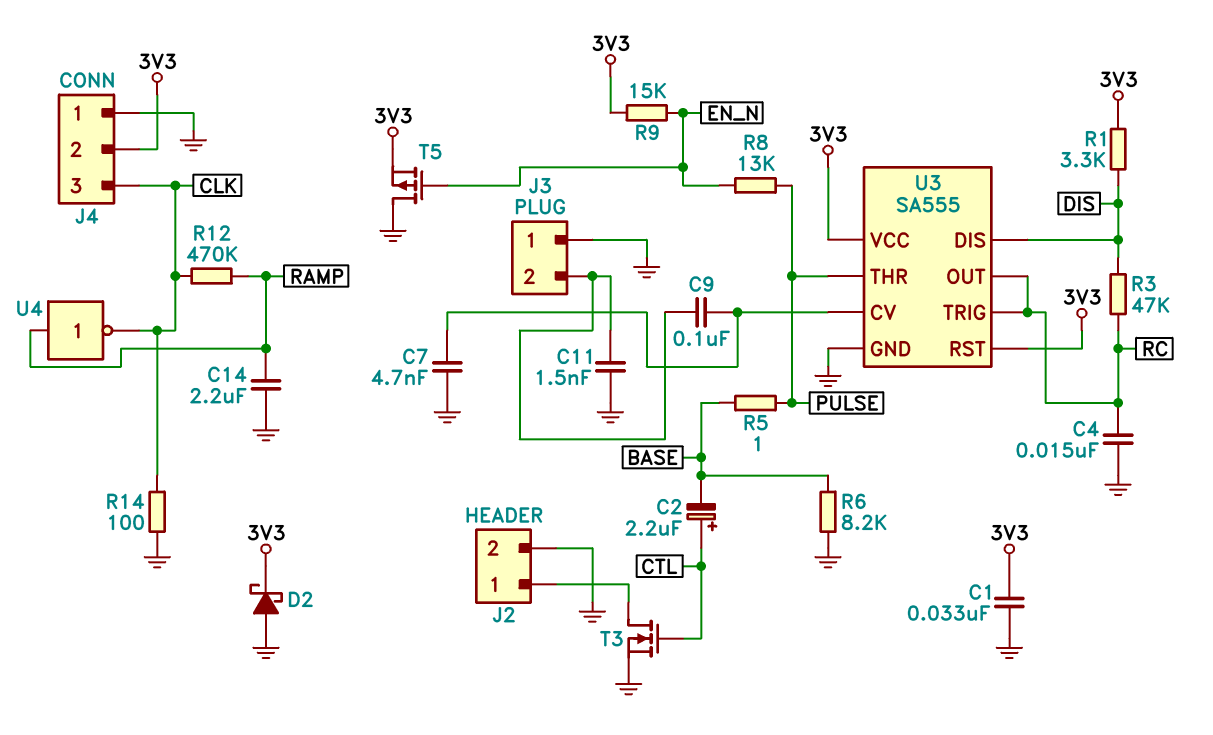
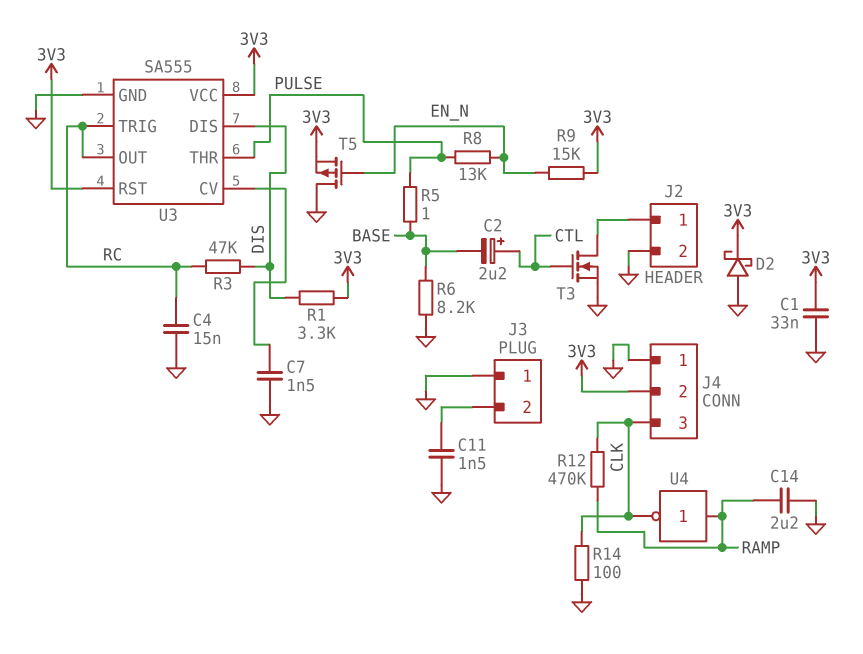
C7: 4.7nF (GND, U3/CV) -> 1.5nF (GND, U3/CV)
C9: 100nF (J3/2, U3/CV) -> none

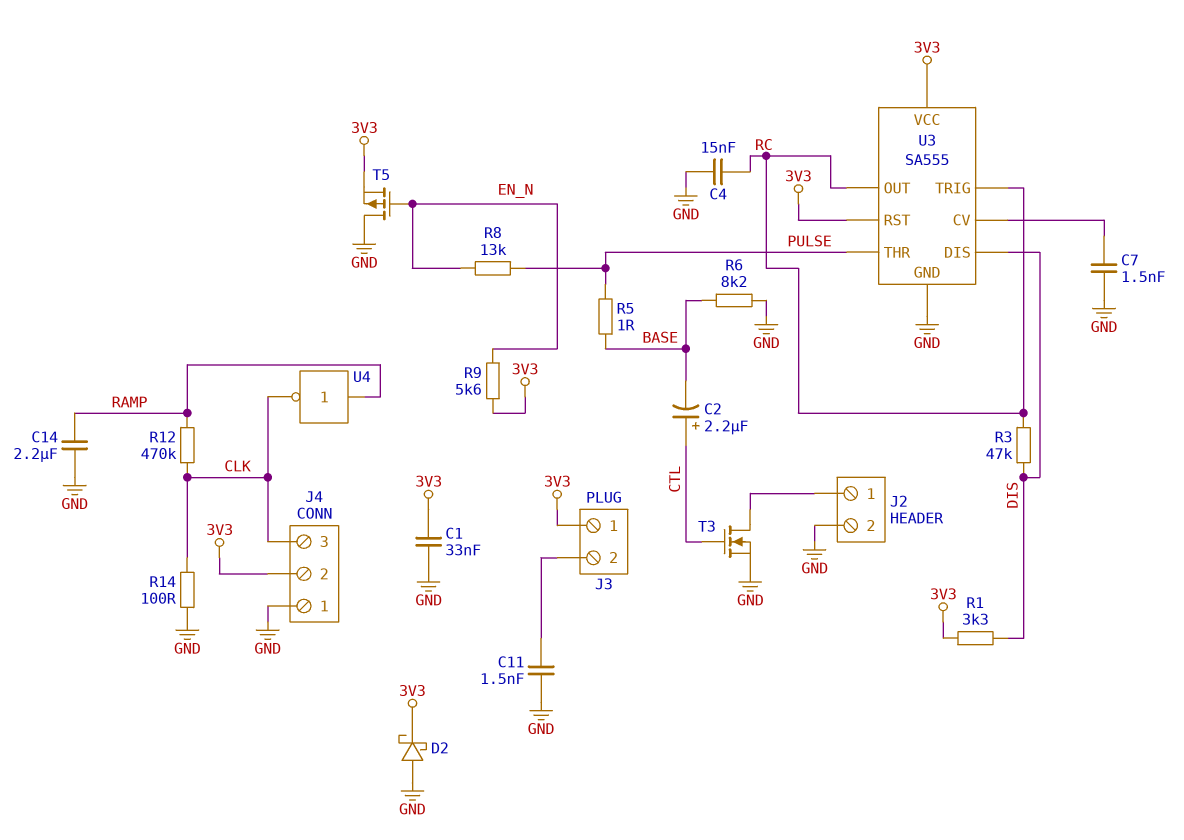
J3 pin 1: GND -> 3V3
R9: 15k (3V3, EN_N) -> 5.6k (3V3, EN_N)

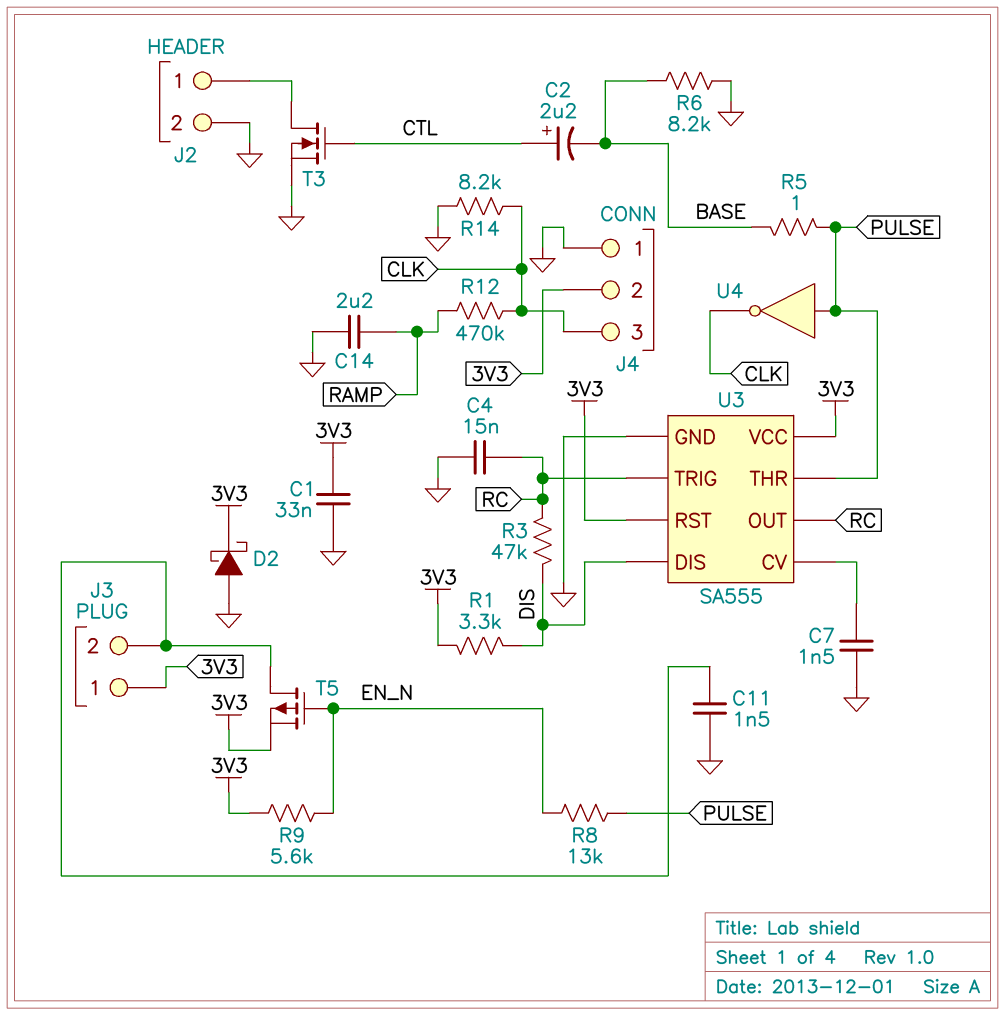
R14: 100 (CLK, GND) -> 8.2k (CLK, GND)
T5: PMOS (G EN_N, D GND, S 3V3) -> PMOS (G EN_N, D J3/2, S 3V3)
U4: NOT (in RAMP, out CLK) -> NOT (in PULSE, out CLK)

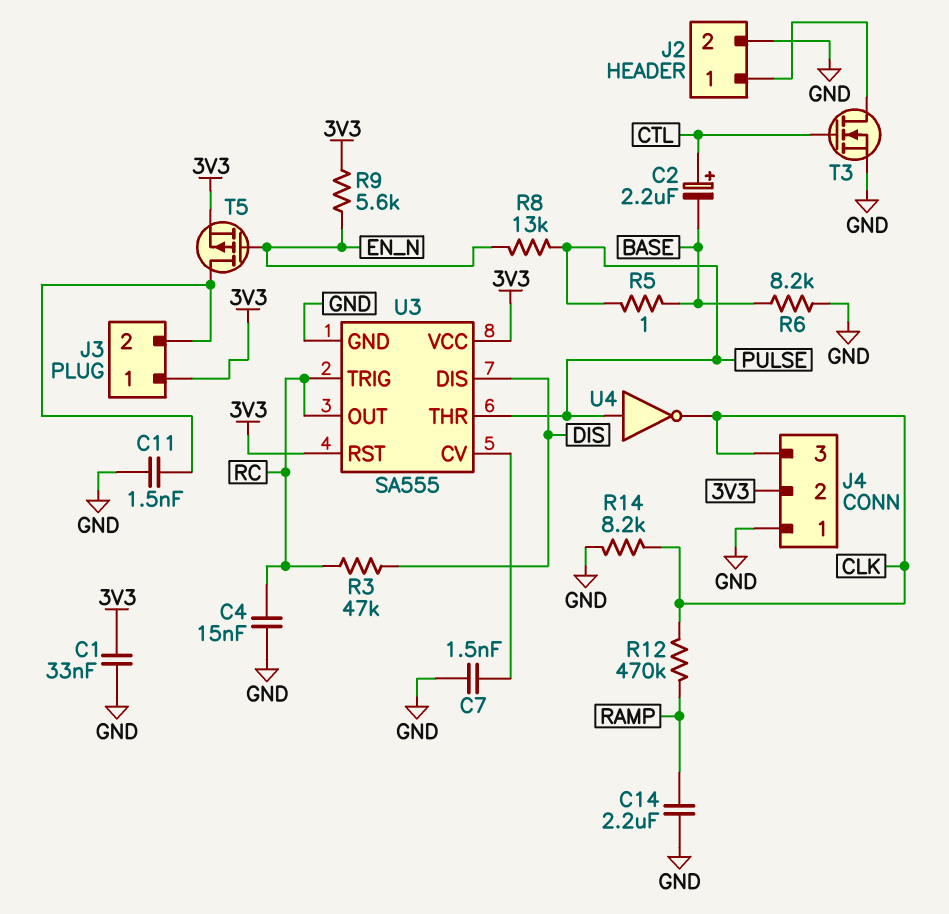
D2: schottky (A GND, K 3V3) -> none
R1: 3.3k (3V3, DIS) -> none

